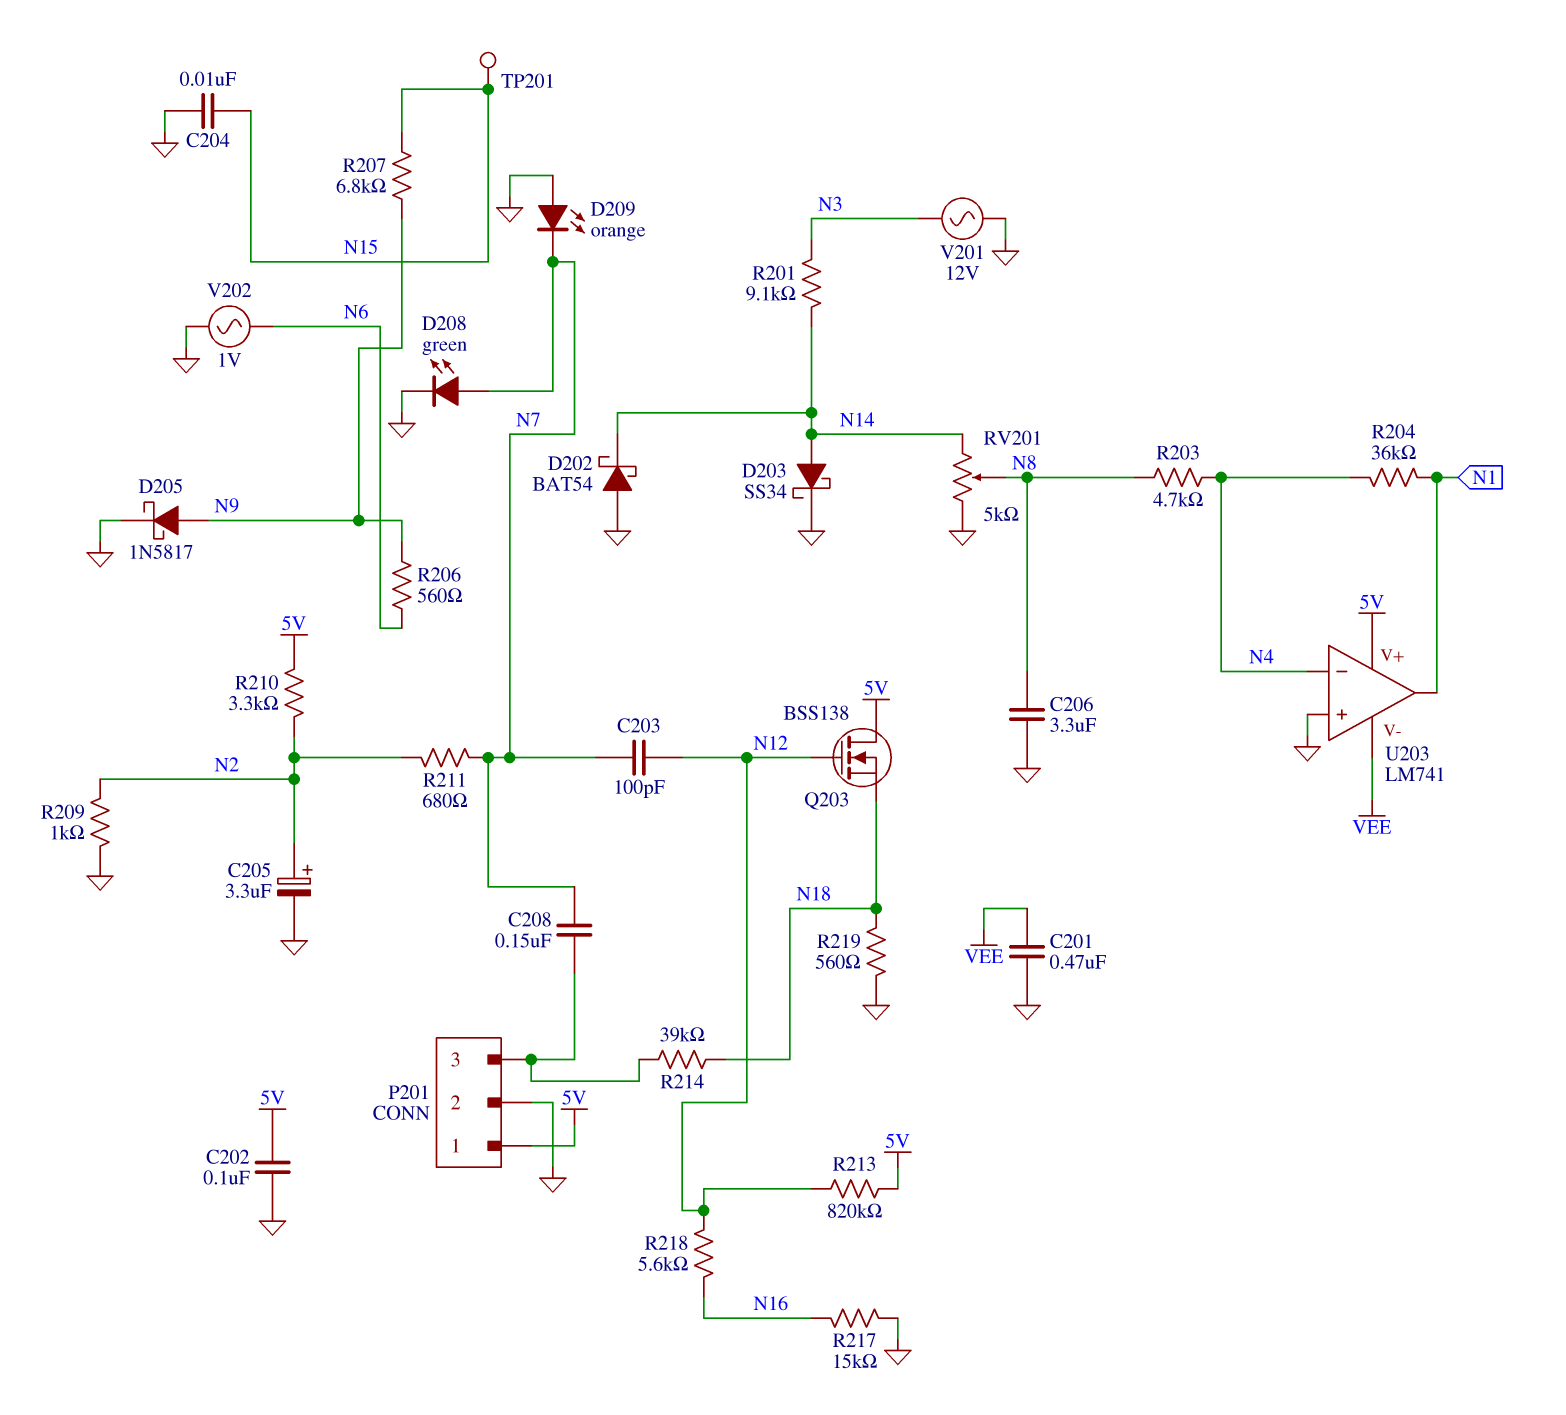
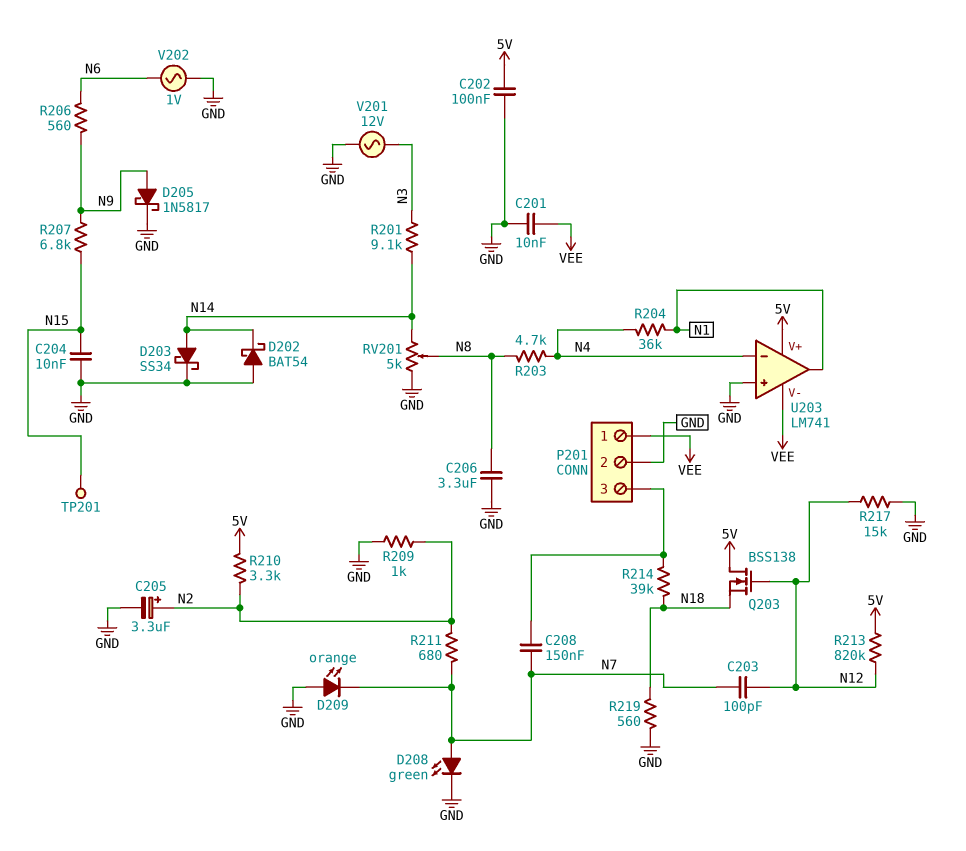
C201: 470nF (GND, VEE) -> 10nF (GND, VEE)
P201 pin 1: 5V -> VEE
R217: 15k (GND, N16) -> 15k (GND, N12)
R218: 5.6k (N12, N16) -> none

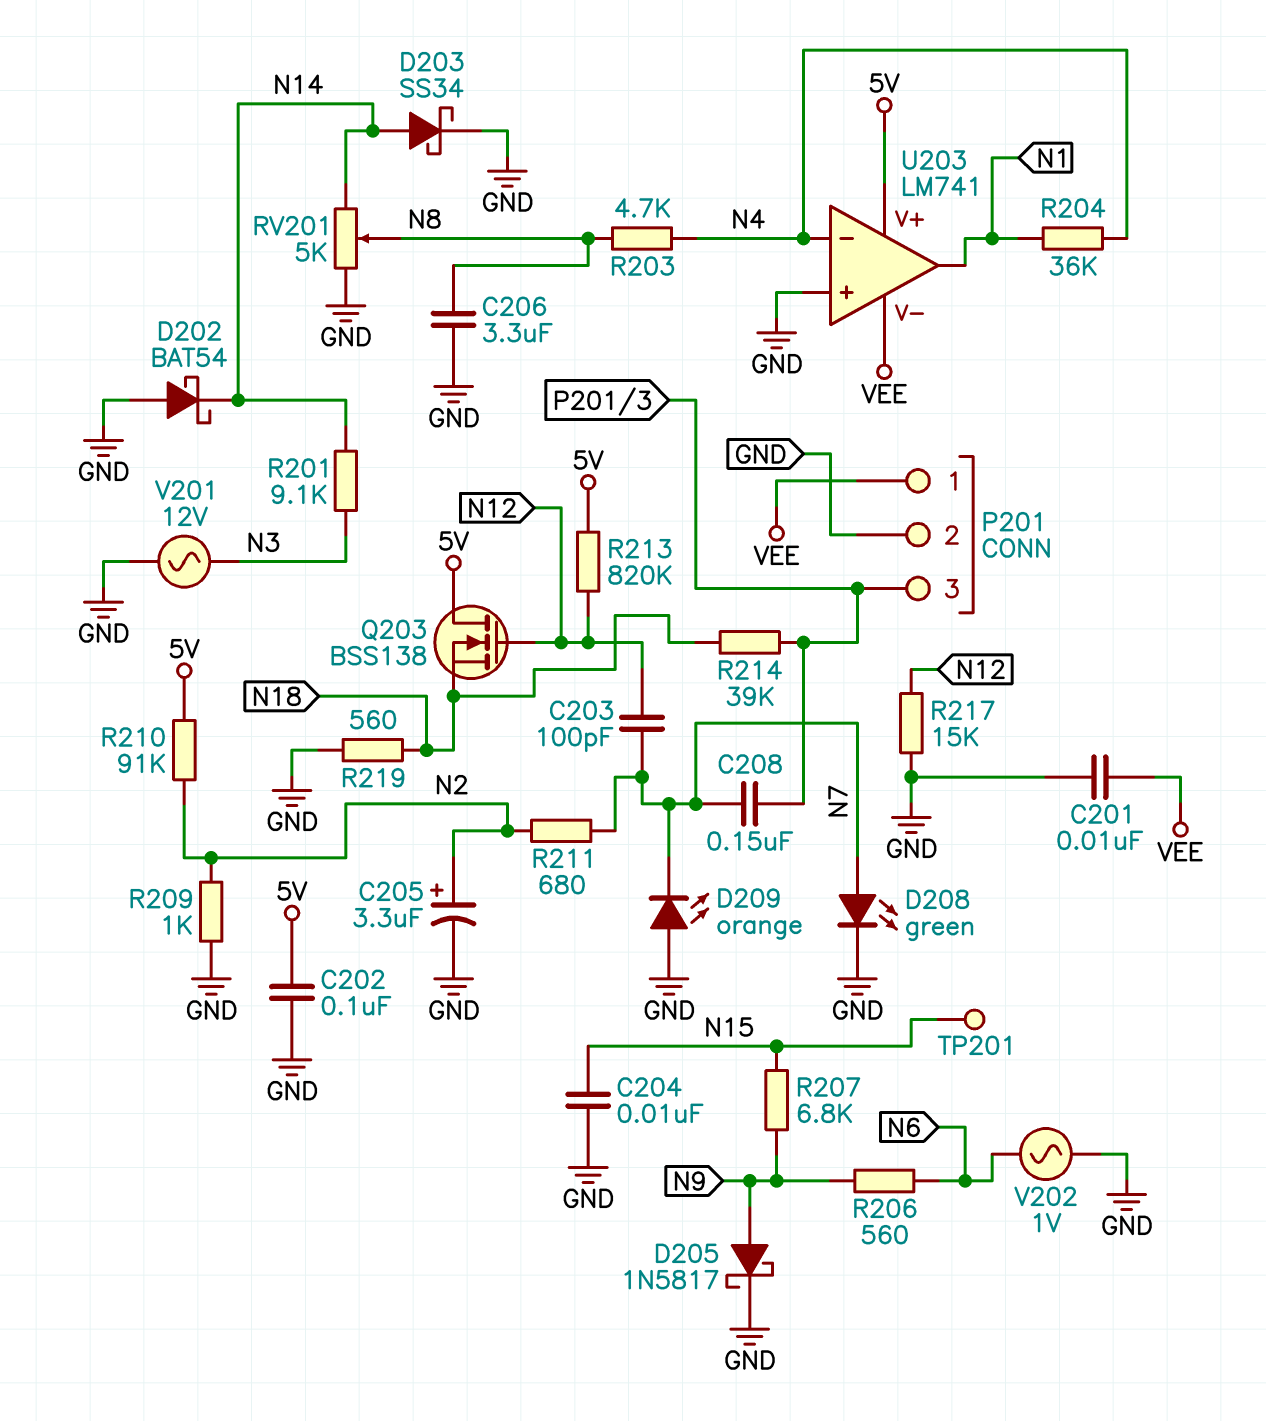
R210: 3.3k (5V, N2) -> 91k (5V, N2)

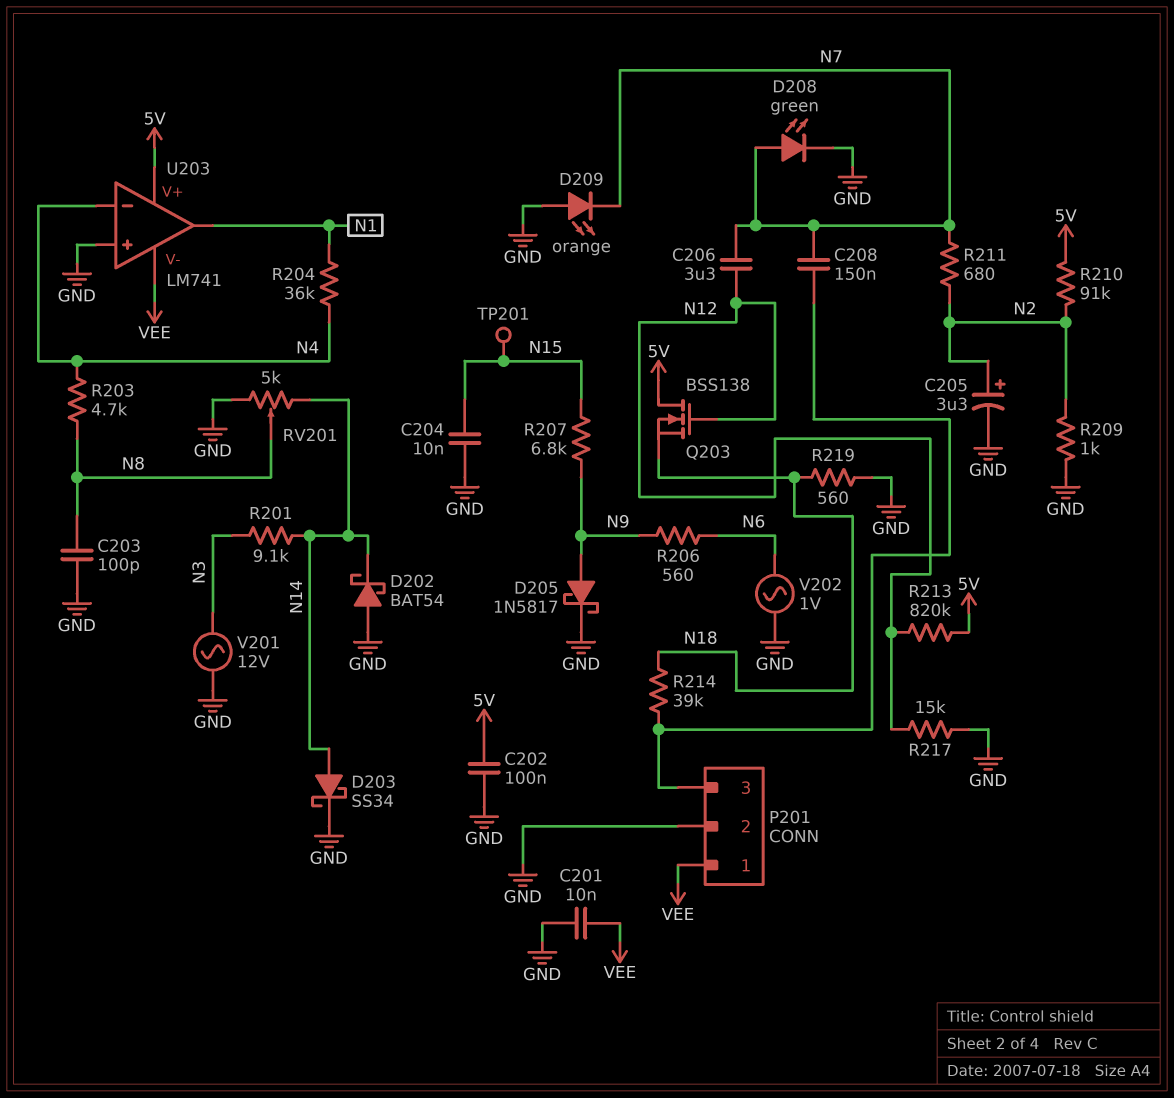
C203: 100pF (N7, N12) -> 100pF (GND, N8)
C206: 3.3uF (GND, N8) -> 3.3uF (N7, N12)

